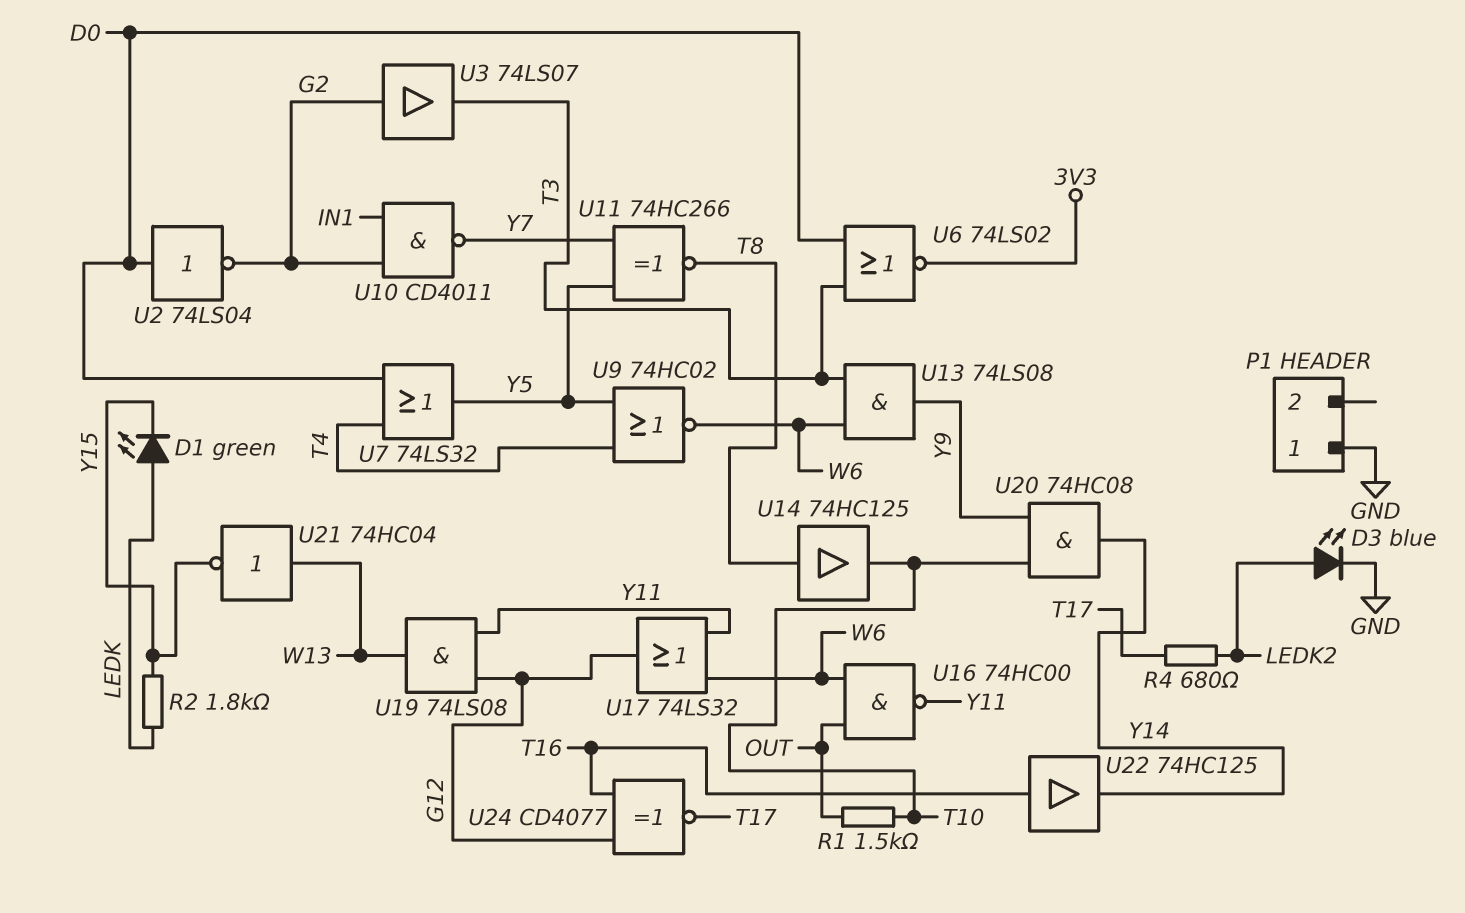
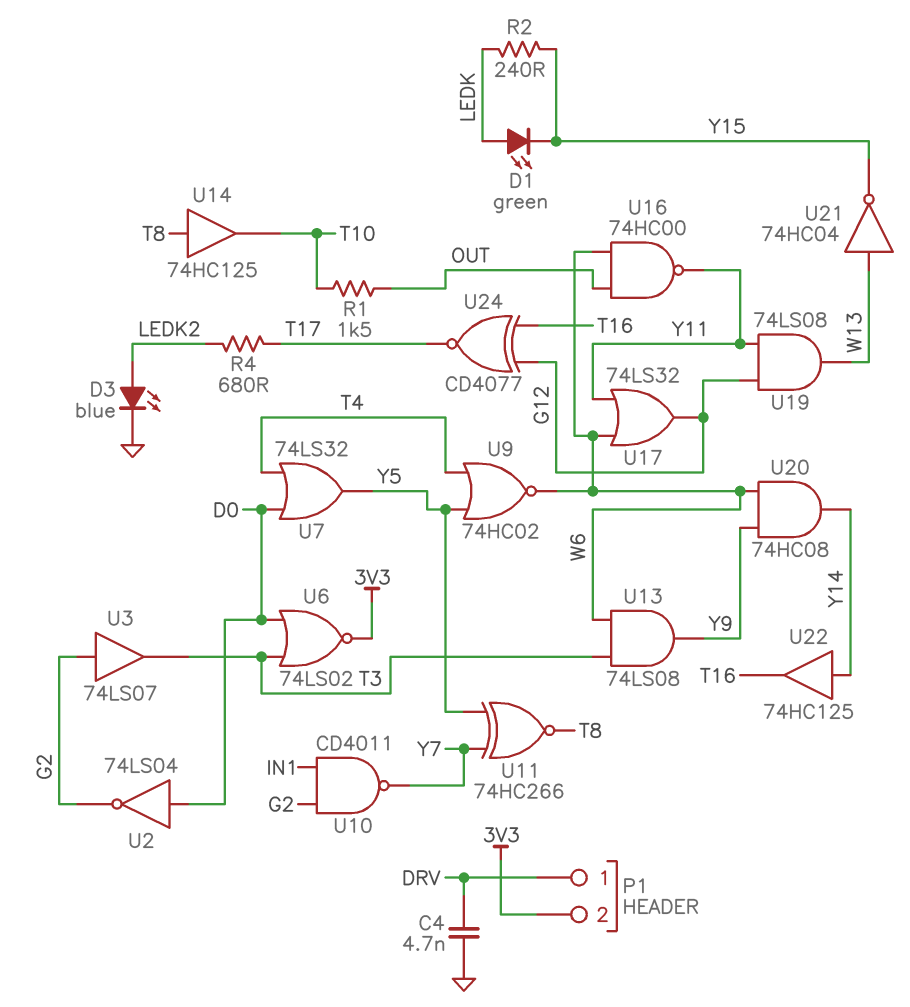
C4: none -> 4.7nF (DRV, GND)
P1 pin 1: GND -> DRV
P1 pin 2: none -> 3V3
R2: 1.8k (LEDK, Y15) -> 240 (LEDK, Y15)
U20: AND 74HC08 (in T10, in Y9, out Y14) -> AND 74HC08 (in W6, in Y9, out Y14)
U22: buffer 74HC125 (in T16, out Y14) -> buffer 74HC125 (in Y14, out T16)

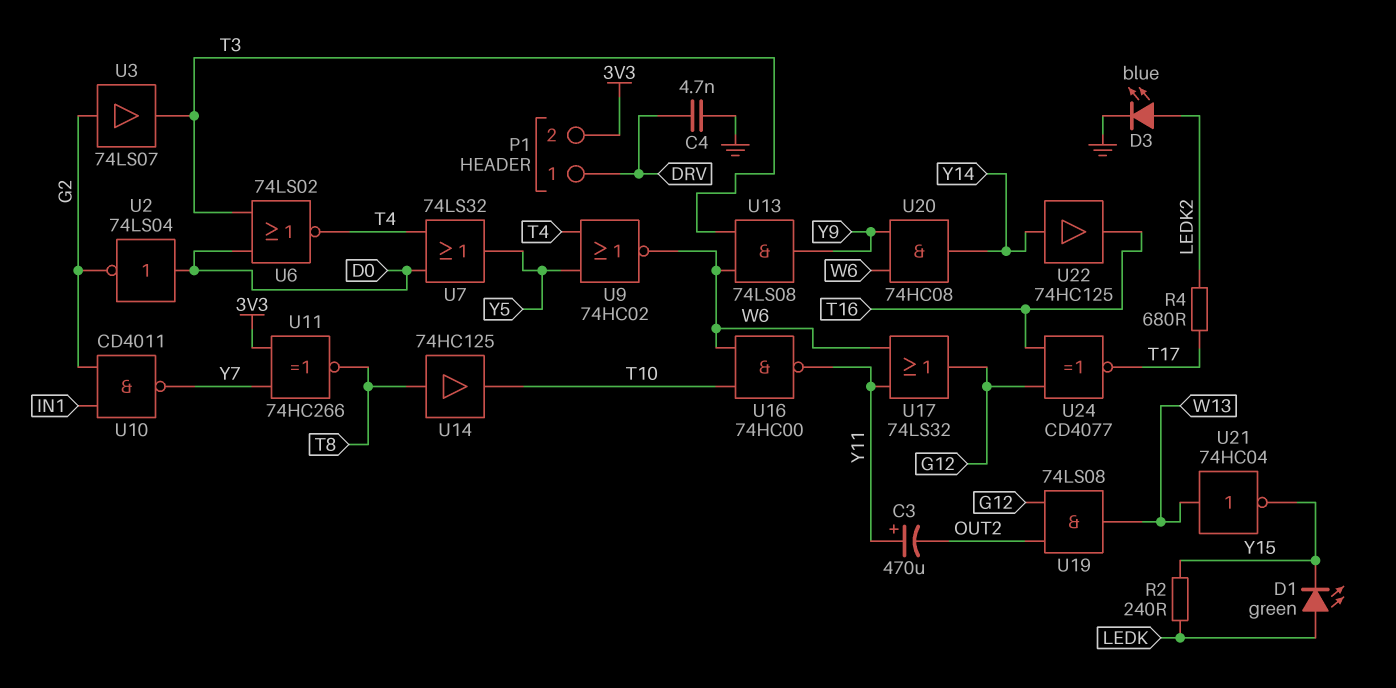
C3: none -> 470uF (plus Y11, minus OUT2)
R1: 1.5k (OUT, T10) -> none
U6: NOR 74LS02 (in D0, in T3, out 3V3) -> NOR 74LS02 (in D0, in T3, out T4)
U11: XNOR 74HC266 (in Y5, in Y7, out T8) -> XNOR 74HC266 (in 3V3, in Y7, out T8)
U16: NAND 74HC00 (in OUT, in W6, out Y11) -> NAND 74HC00 (in T10, in W6, out Y11)
U19: AND 74LS08 (in G12, in Y11, out W13) -> AND 74LS08 (in G12, in OUT2, out W13)

